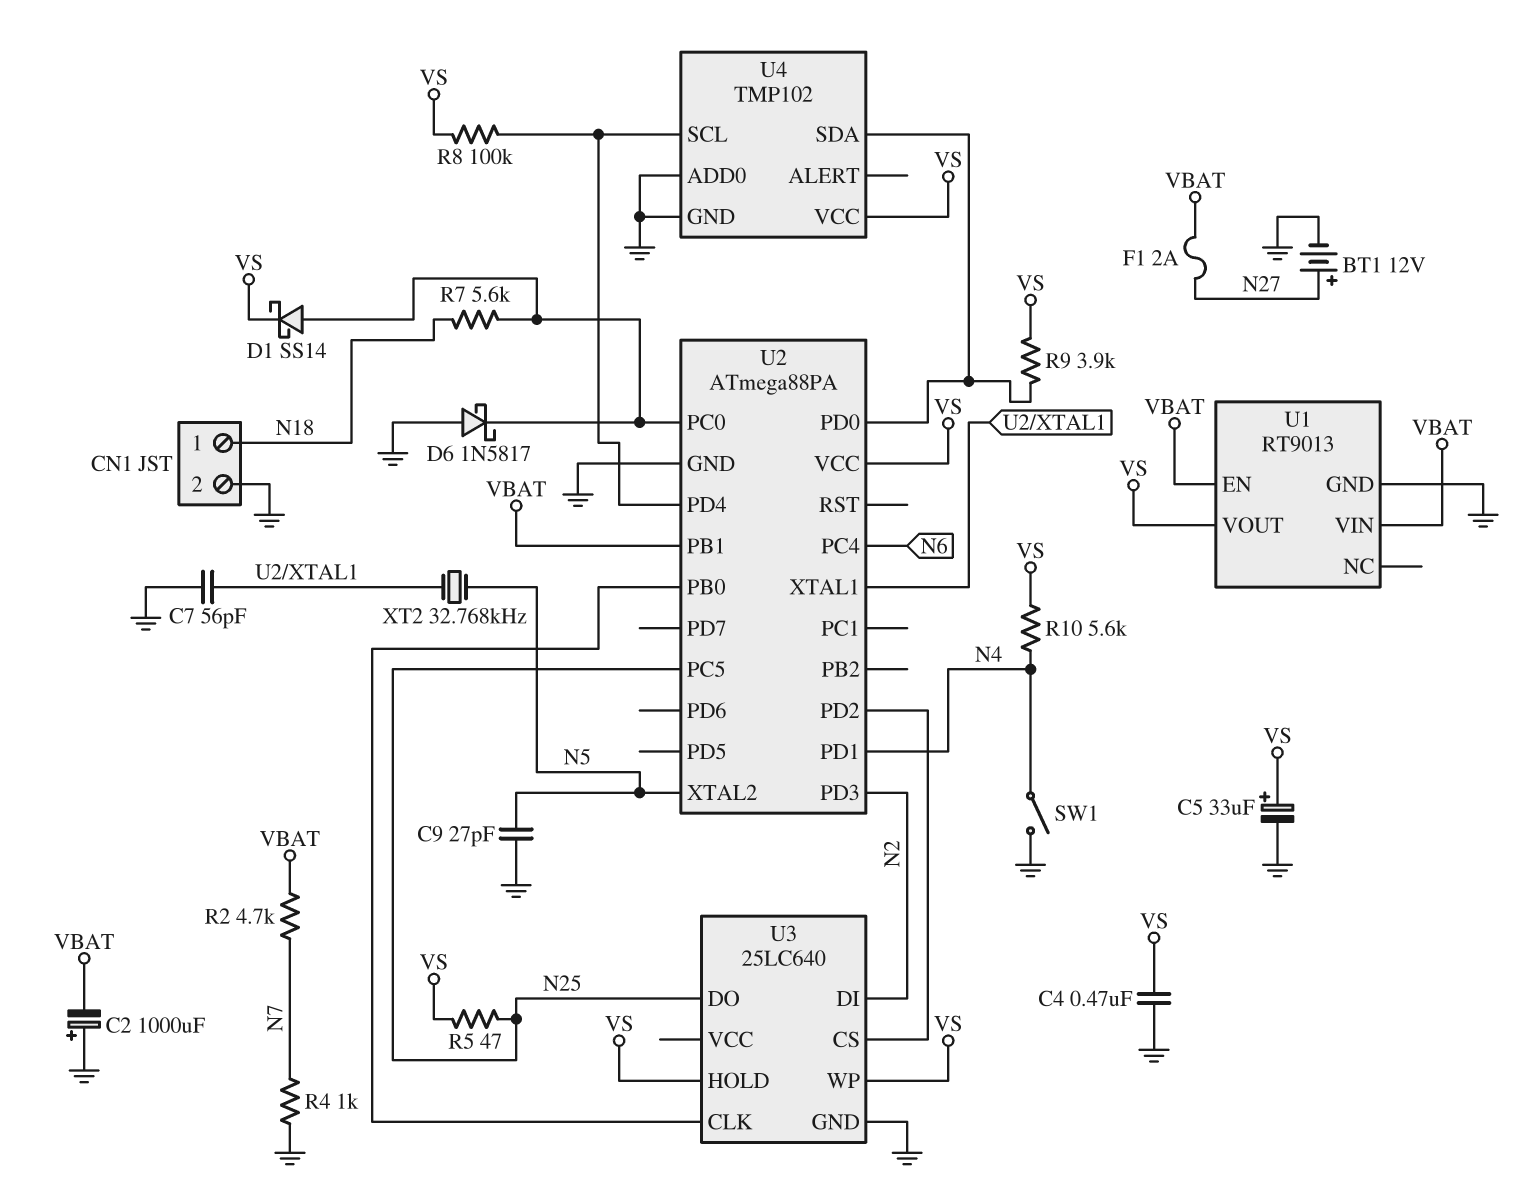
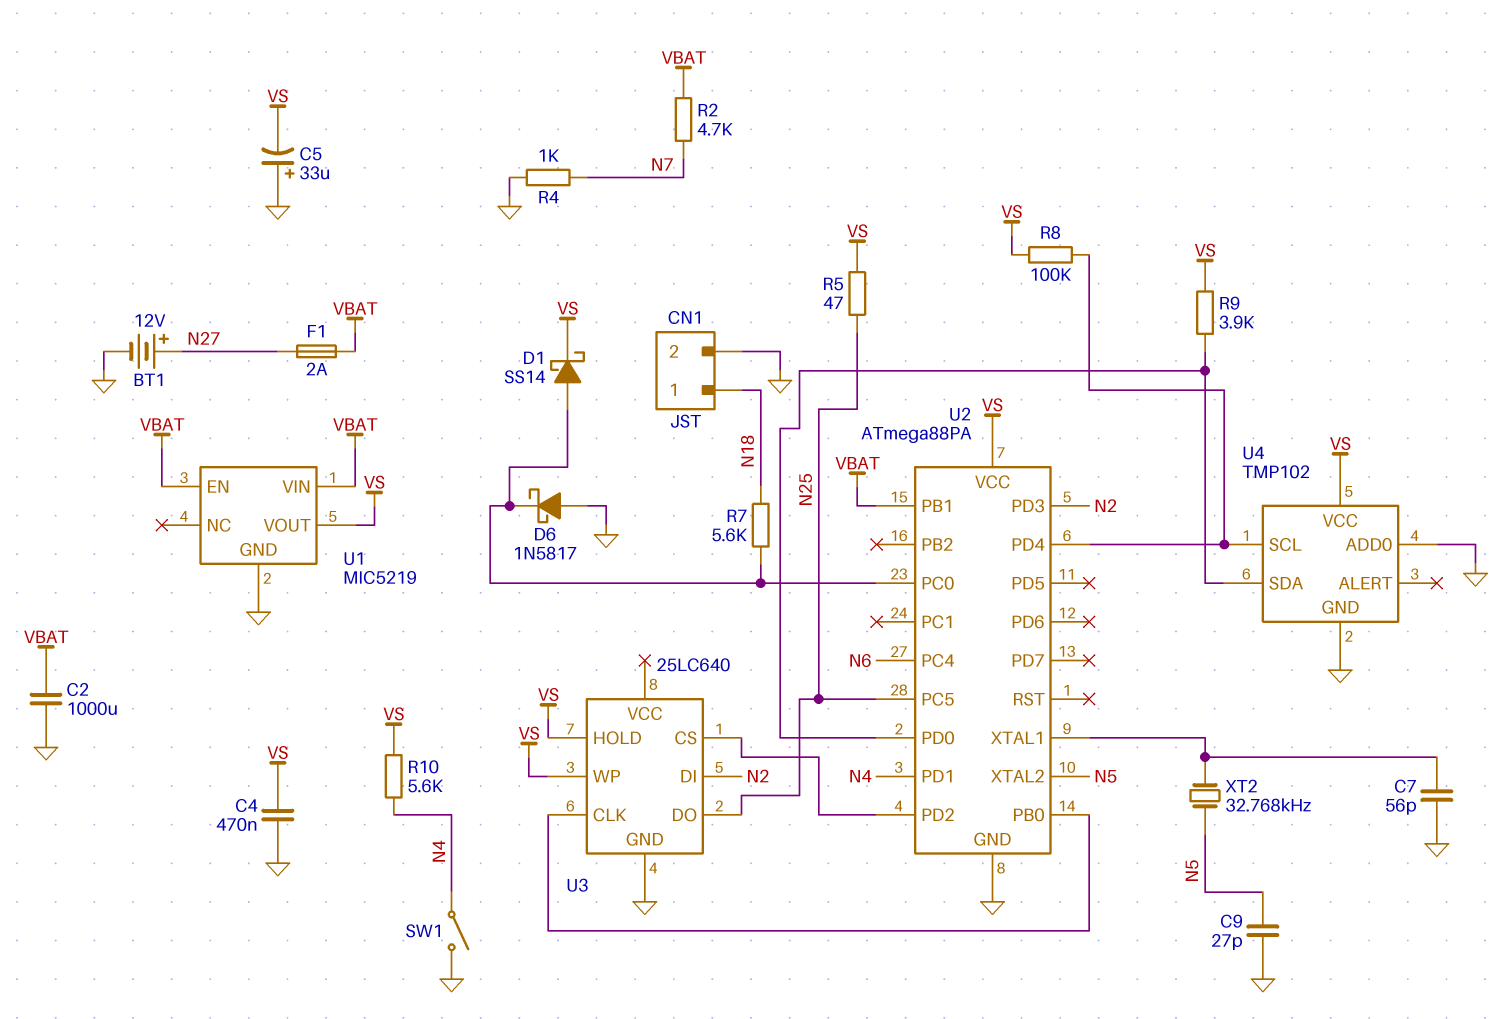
C2: 1000uF (plus GND, minus VBAT) -> 1000uF (GND, VBAT)
C5: 33uF (plus VS, minus GND) -> 33uF (plus GND, minus VS)
U1: RT9013 -> MIC5219

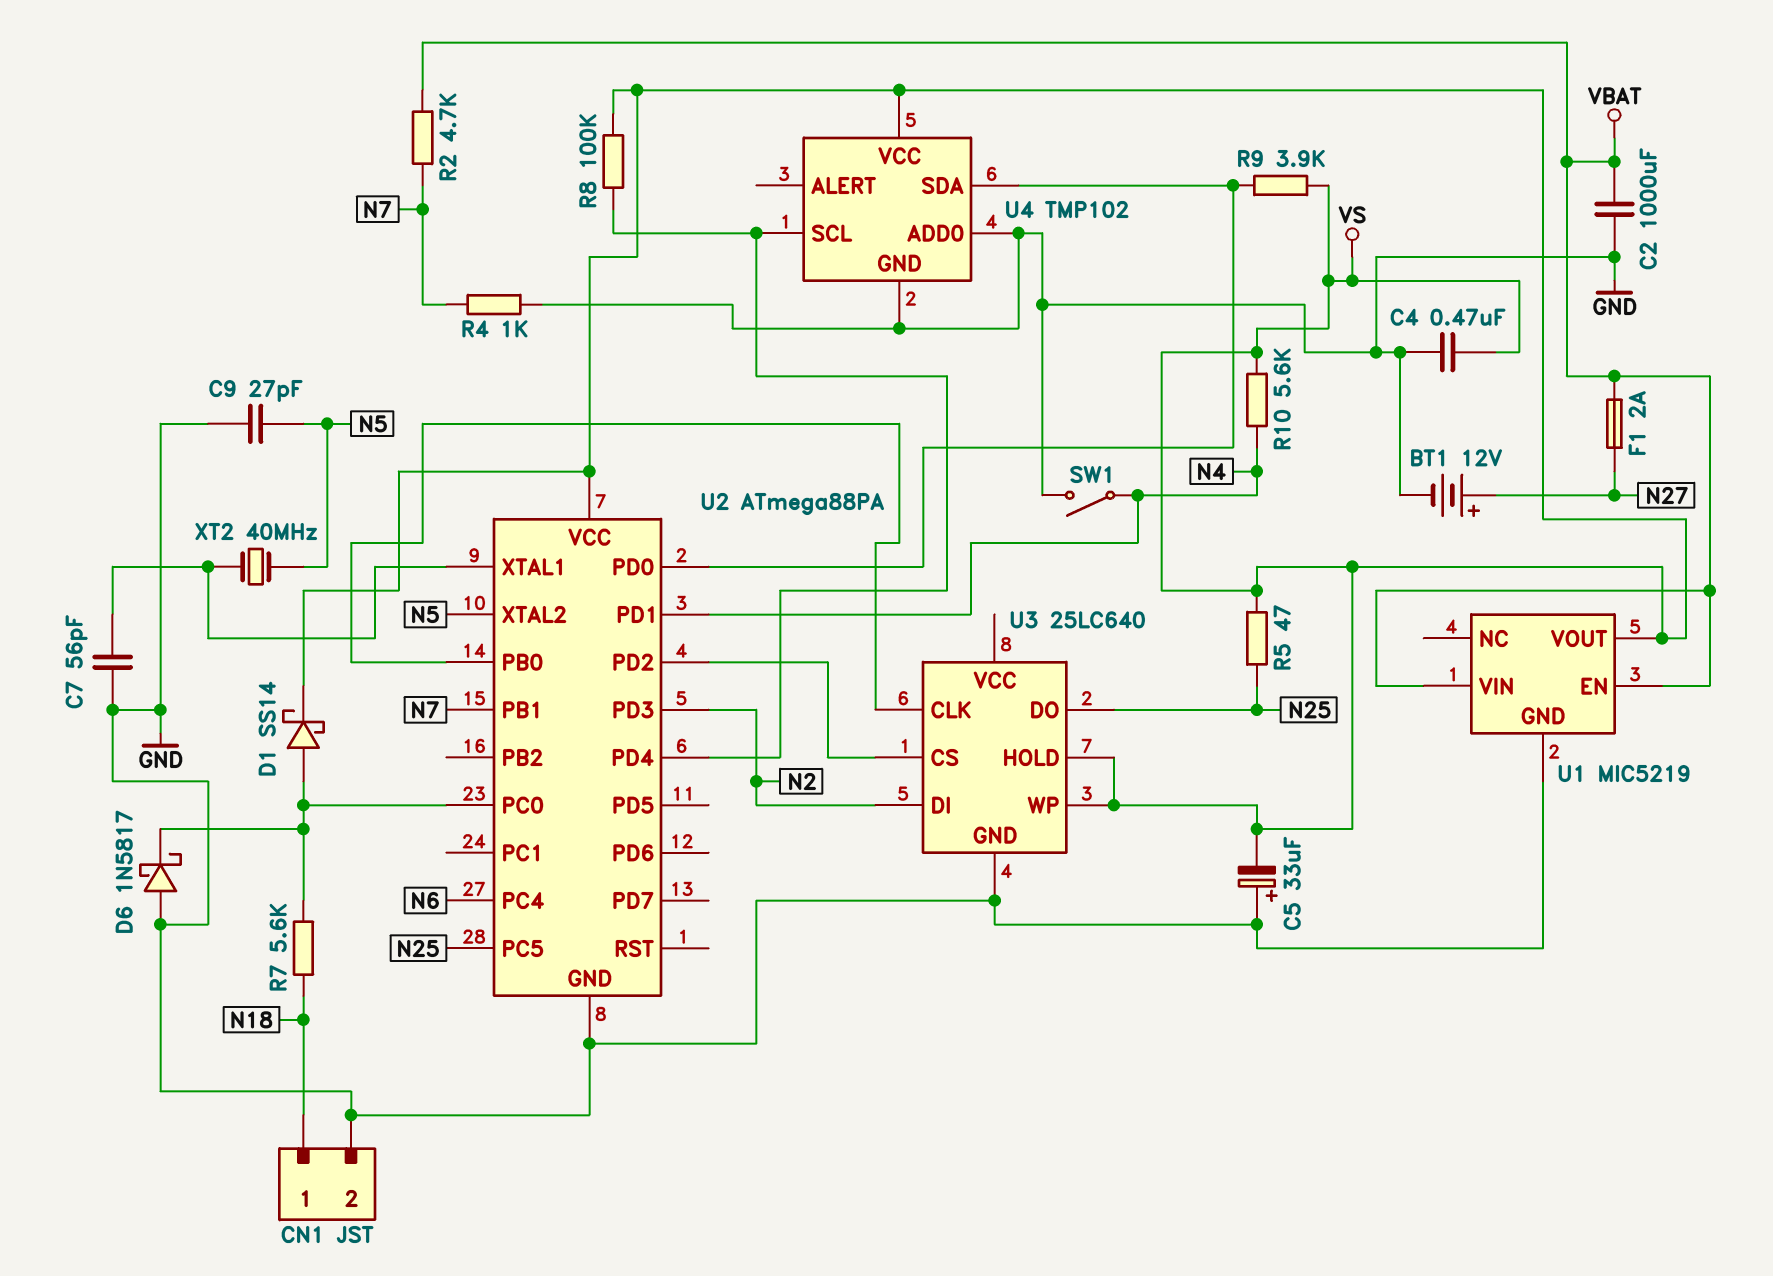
U2 pin PB1: VBAT -> N7
XT2: 32.768kHz (N5, U2/XTAL1) -> 40MHz (N5, U2/XTAL1)

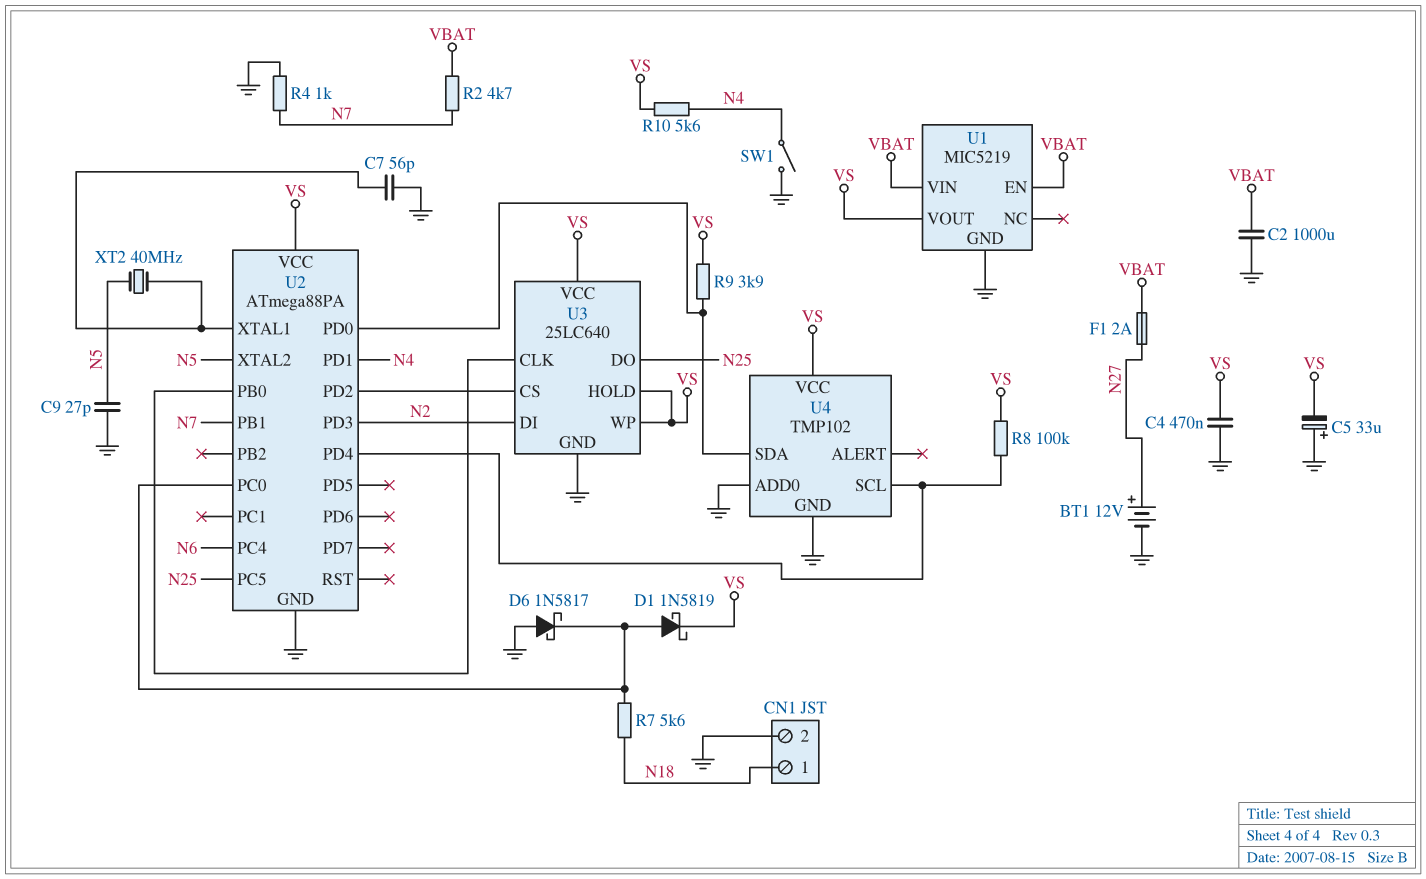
D1: schottky SS14 (A U2/PC0, K VS) -> schottky 1N5819 (A U2/PC0, K VS)
R5: 47 (N25, VS) -> none
U3 pin VCC: none -> VS

